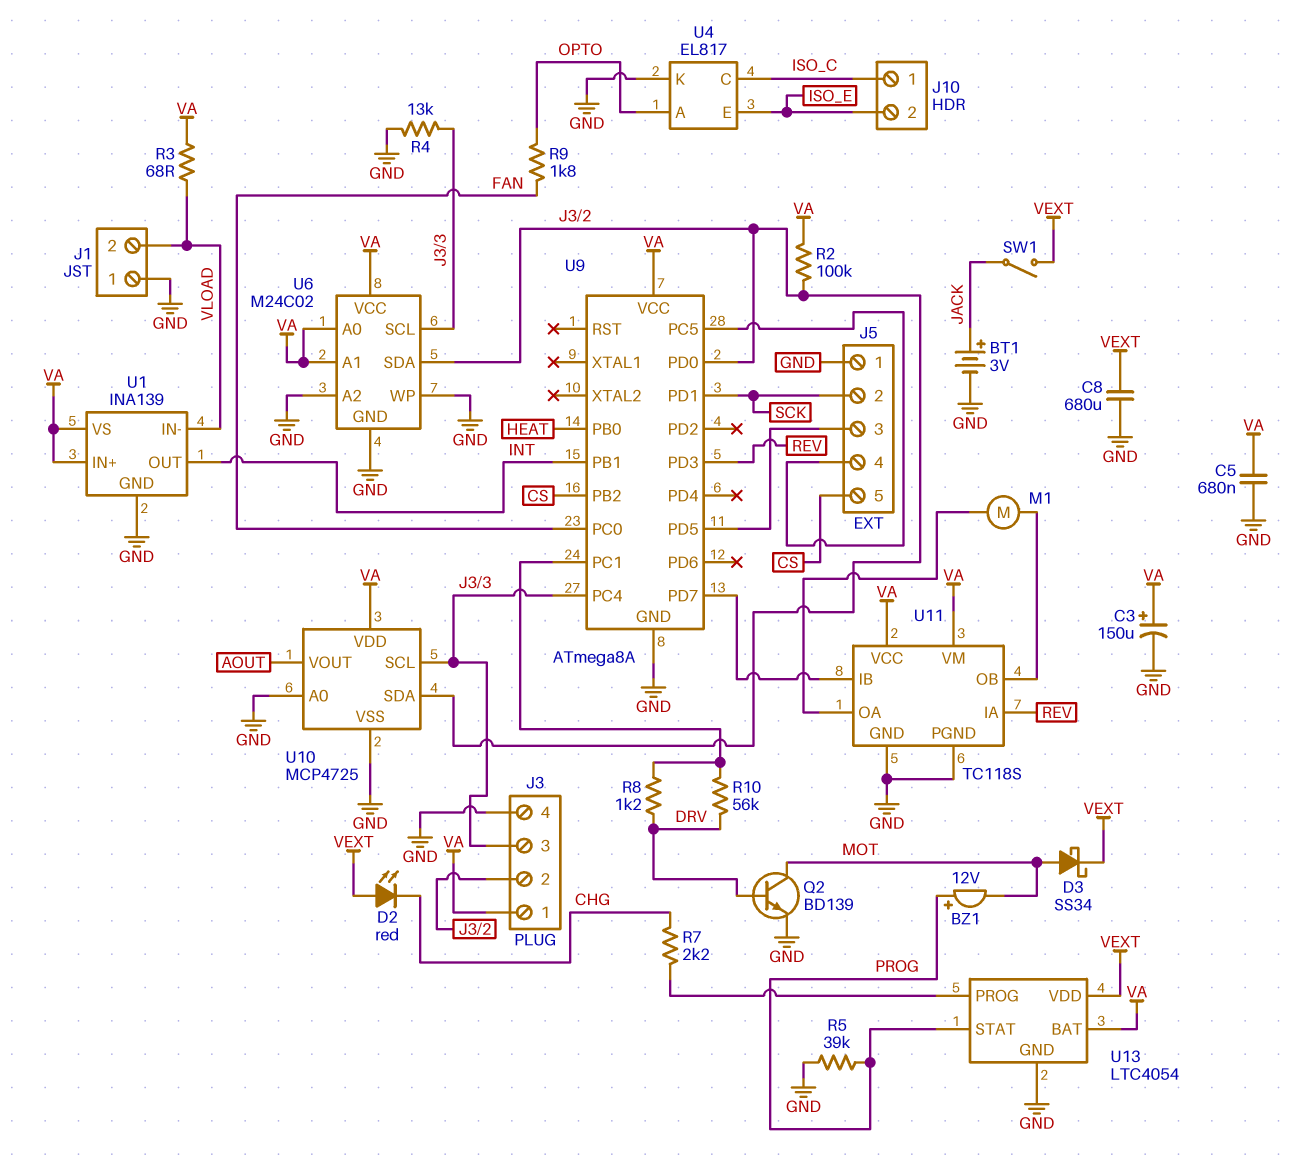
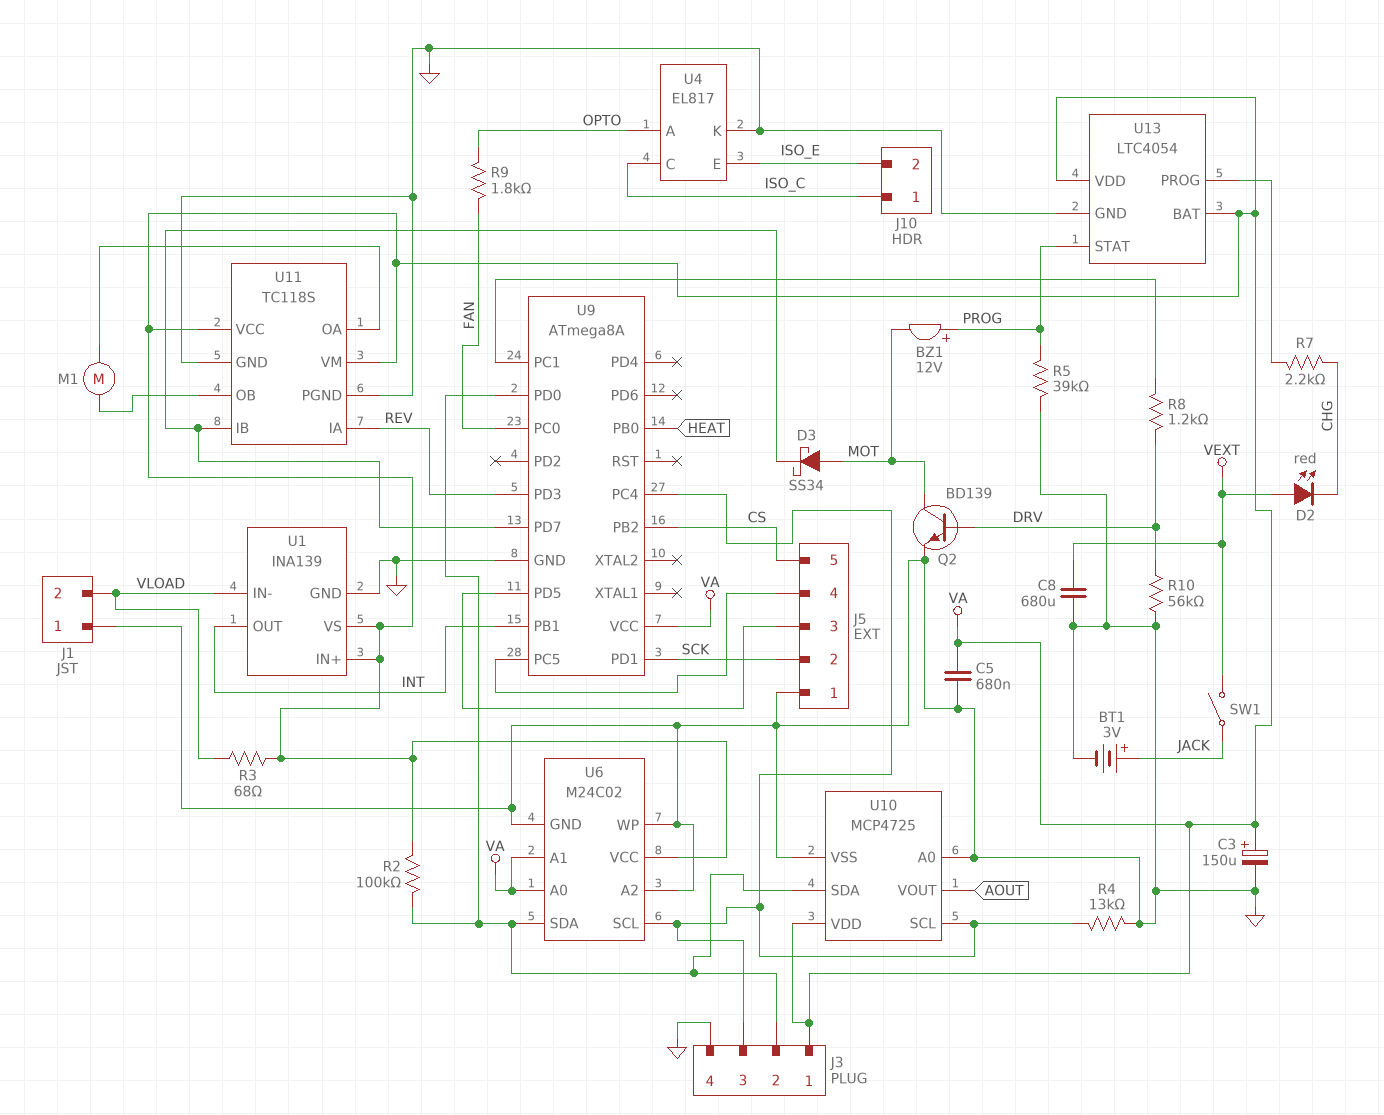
D3: schottky SS34 (A MOT, K VEXT) -> schottky SS34 (A MOT, K U9/PD7)
R10: 56k (DRV, U9/PC1) -> 56k (DRV, GND)
U13 pin VDD: VEXT -> VA

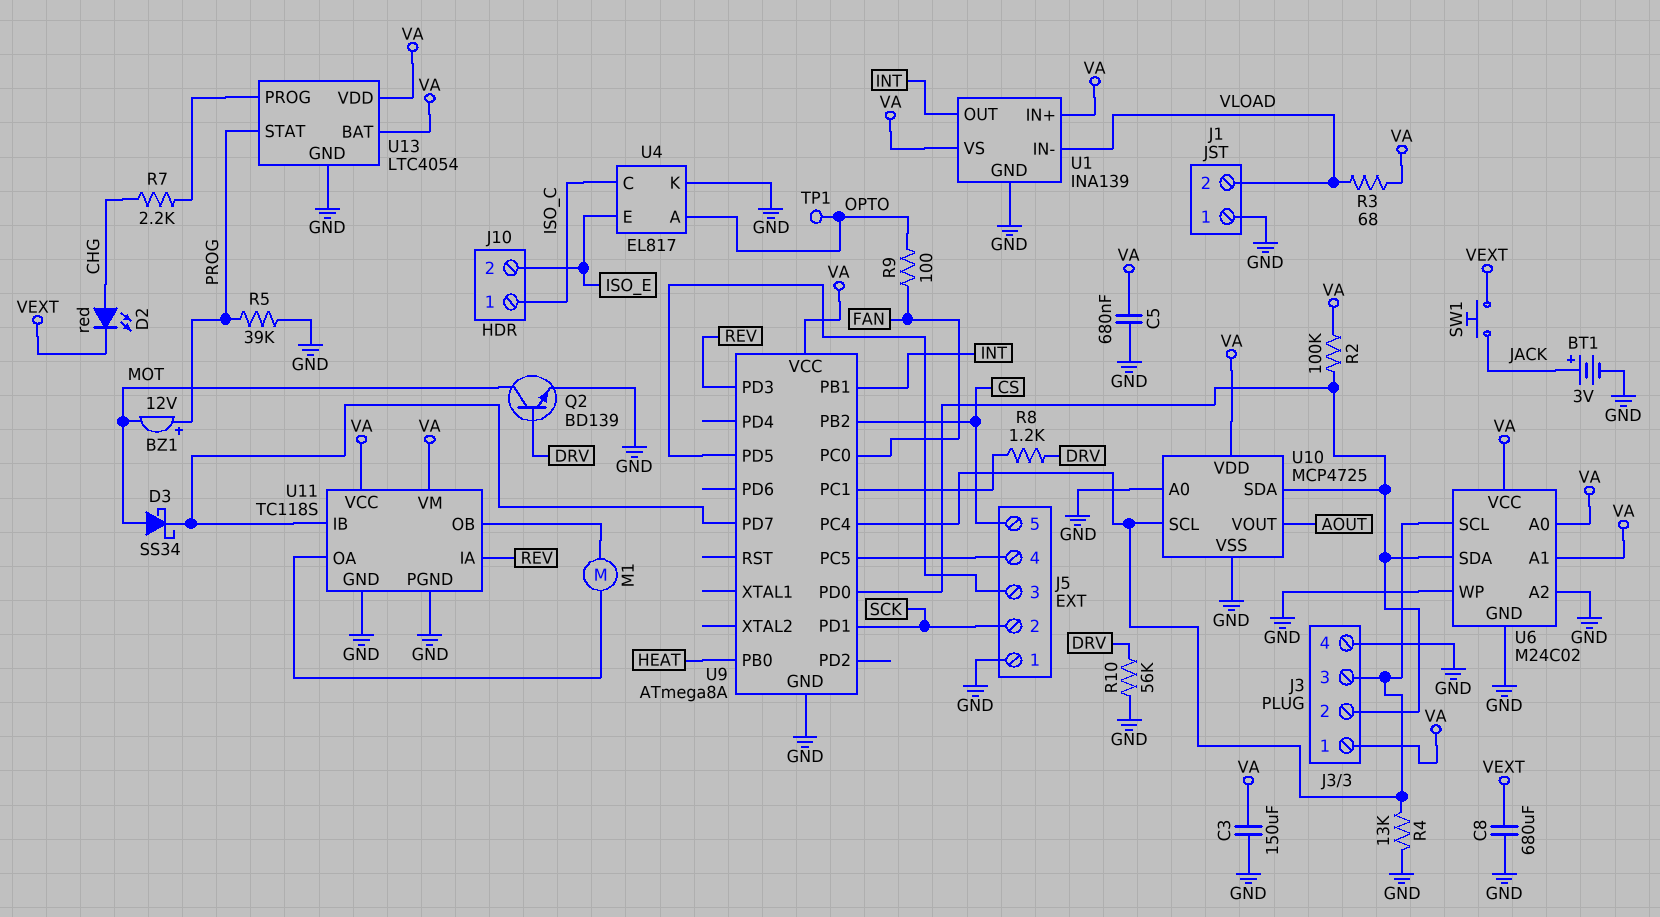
C3: 150uF (plus VA, minus GND) -> 150uF (GND, VA)
D2: LED red (A VEXT, K CHG) -> LED red (A CHG, K VEXT)
R9: 1.8k (FAN, OPTO) -> 100 (FAN, OPTO)
SW1: switch (JACK, VEXT) -> button (JACK, VEXT)
TP1: none -> test point (OPTO)

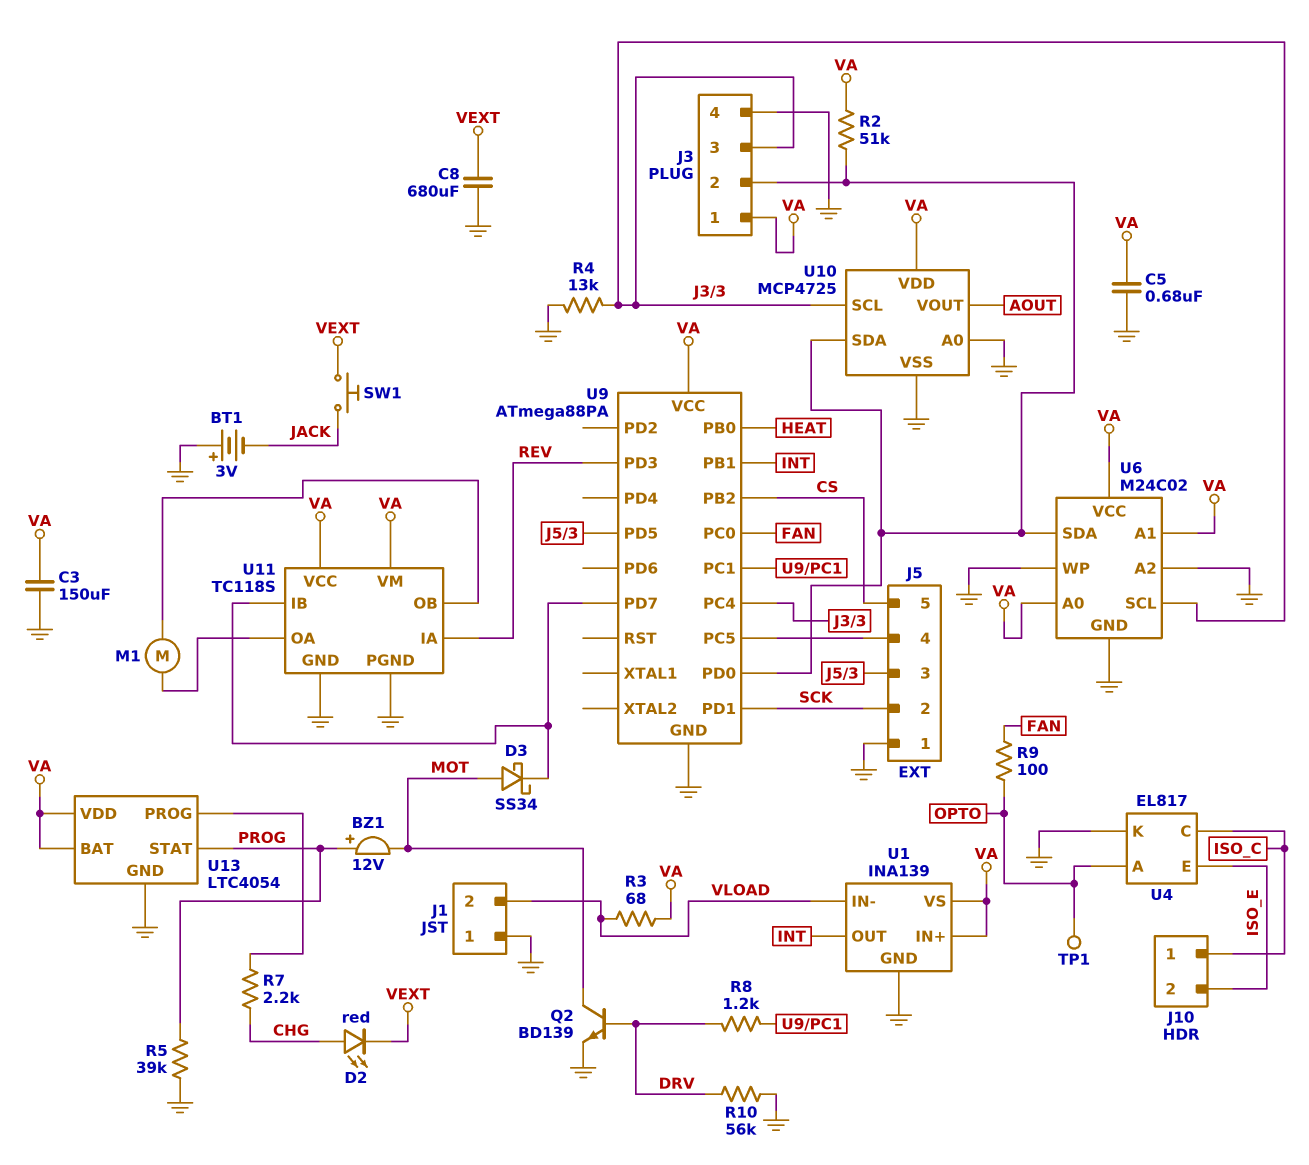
BT1: 3V (plus JACK, minus GND) -> 3V (plus GND, minus JACK)
R2: 100k (J3/2, VA) -> 51k (J3/2, VA)
U9: ATmega8A -> ATmega88PA

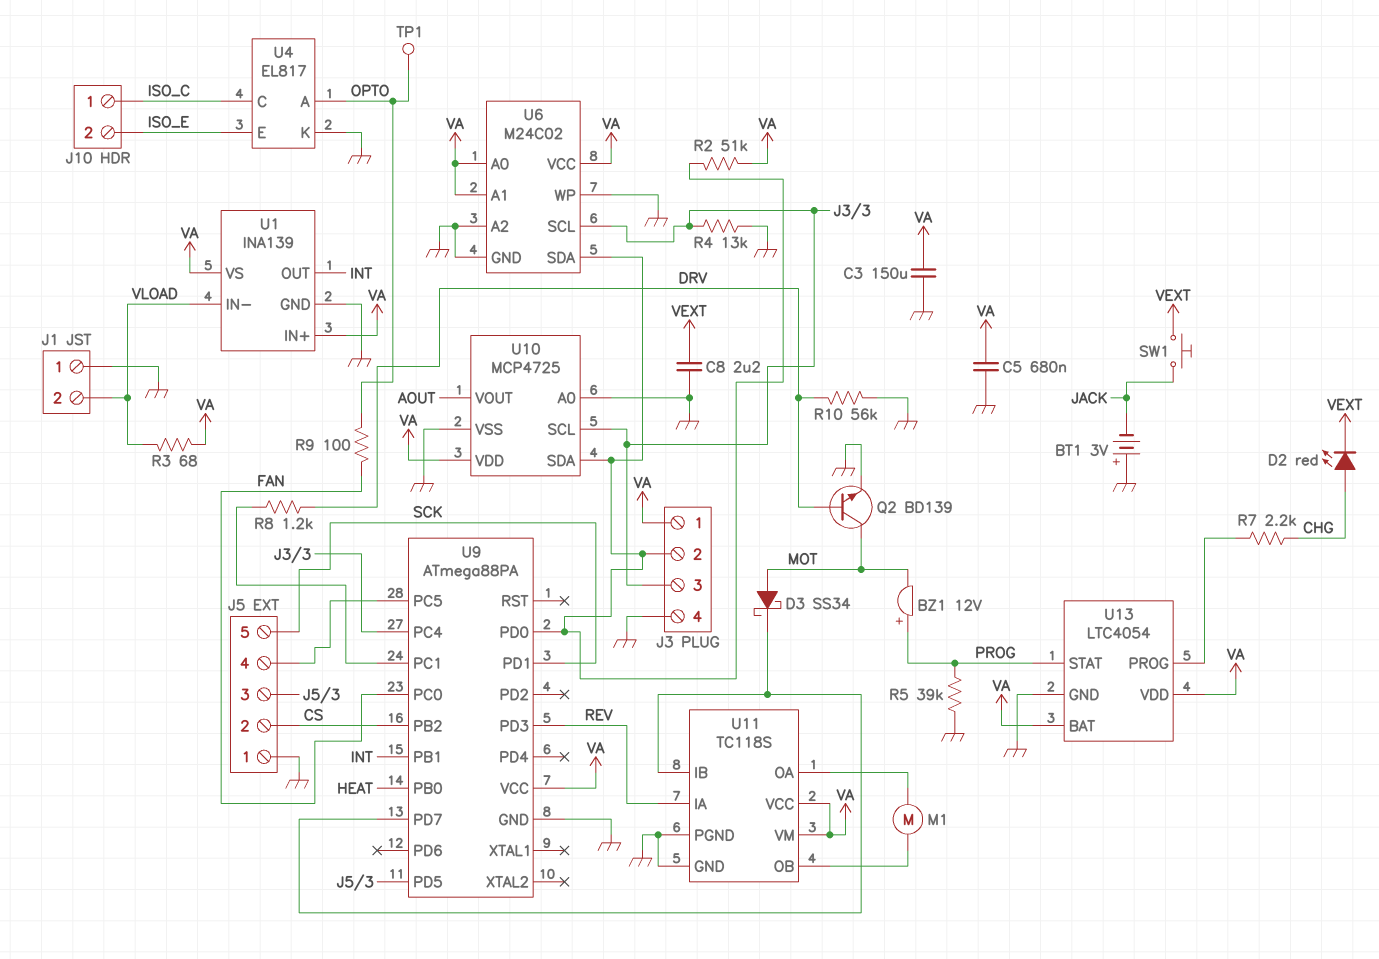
C8: 680uF (GND, VEXT) -> 2.2uF (GND, VEXT)
J5 pin 2: SCK -> CS
J5 pin 5: CS -> SCK

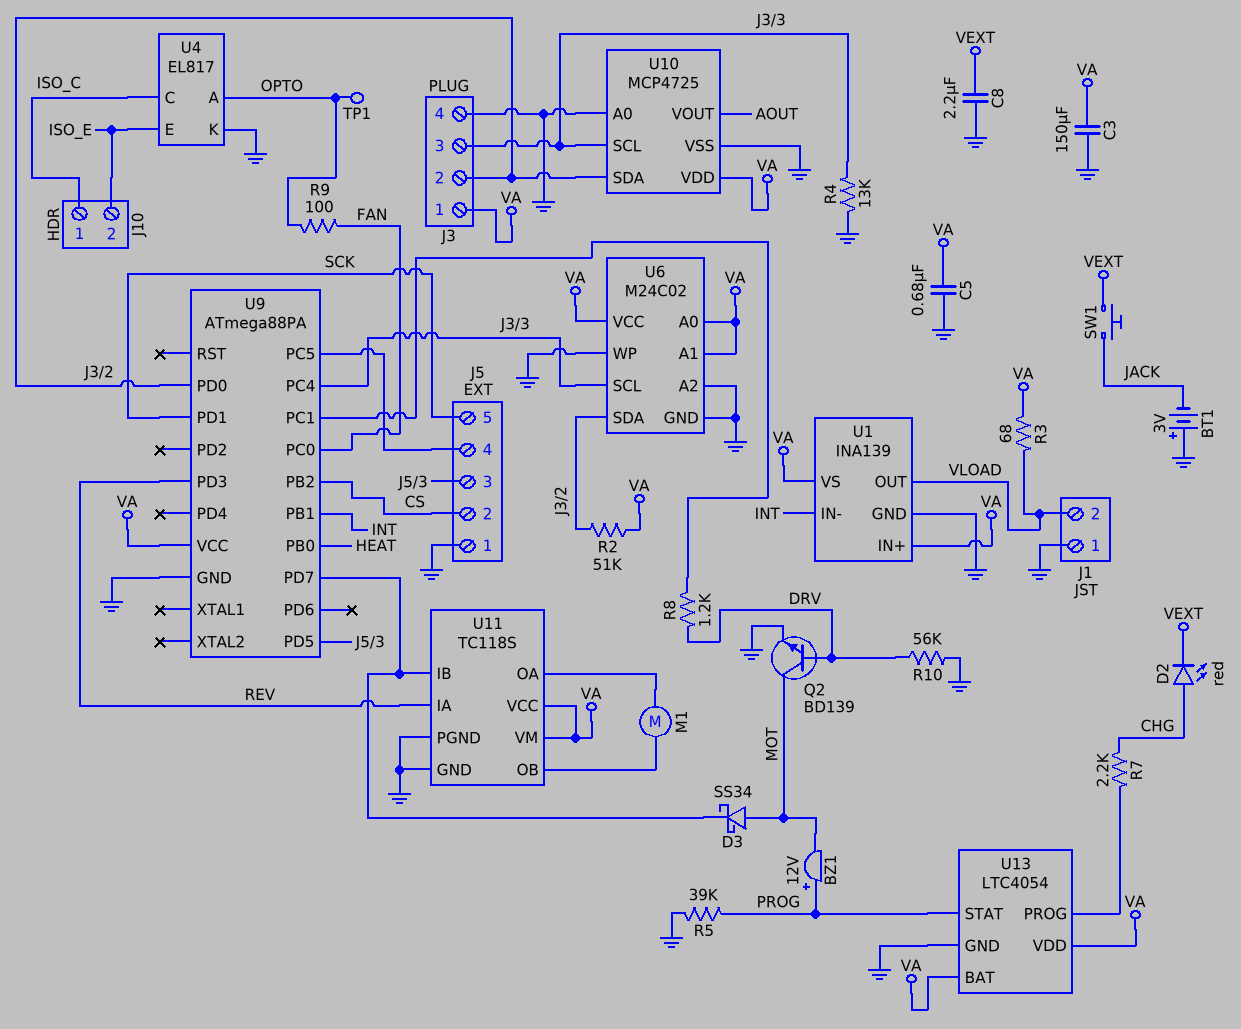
U1 pin IN-: VLOAD -> INT
U1 pin OUT: INT -> VLOAD

